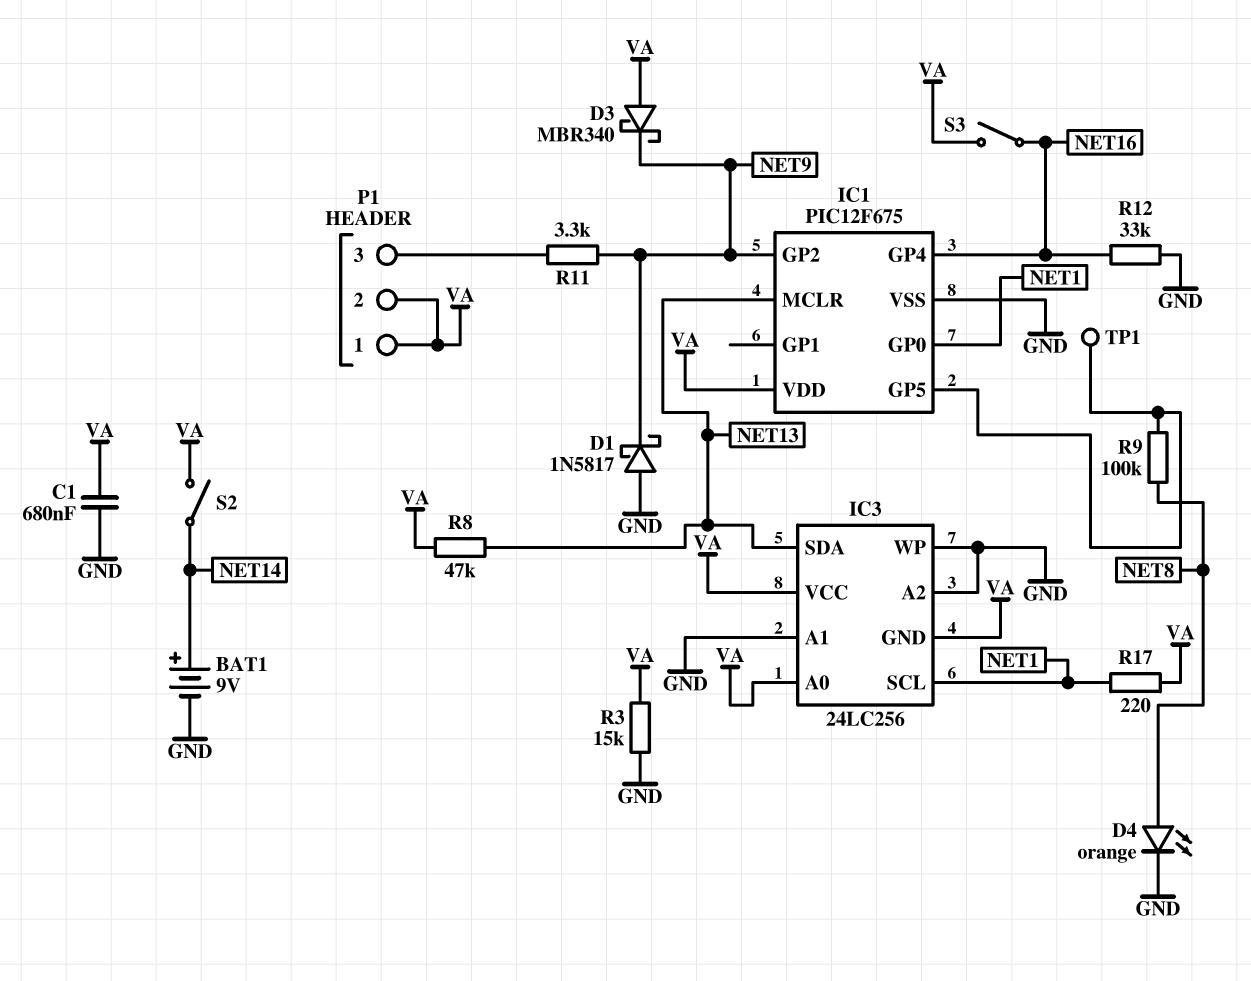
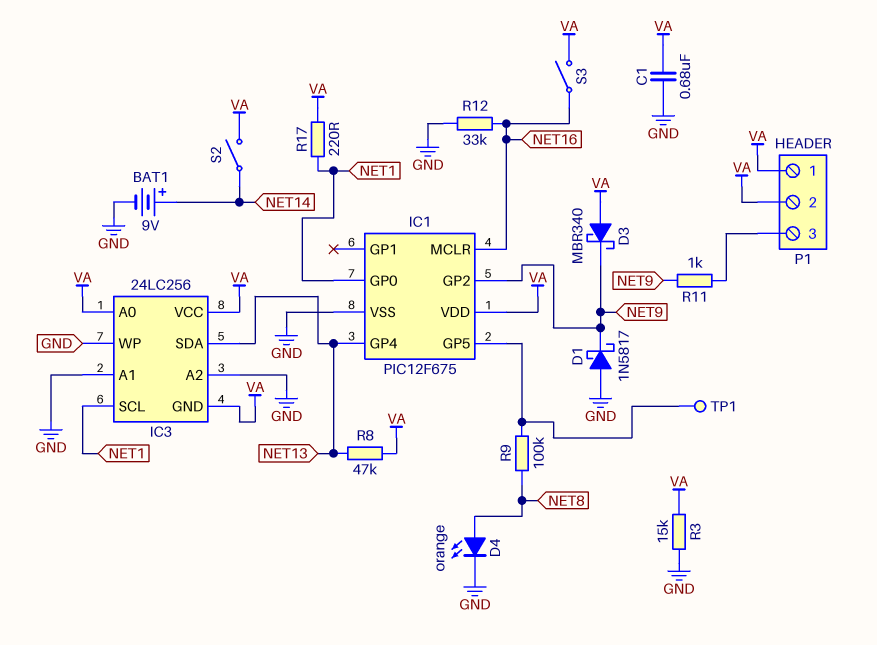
IC1 pin GP4: NET16 -> NET13
IC1 pin MCLR: NET13 -> NET16
R11: 3.3k (NET9, P1/3) -> 1k (NET9, P1/3)

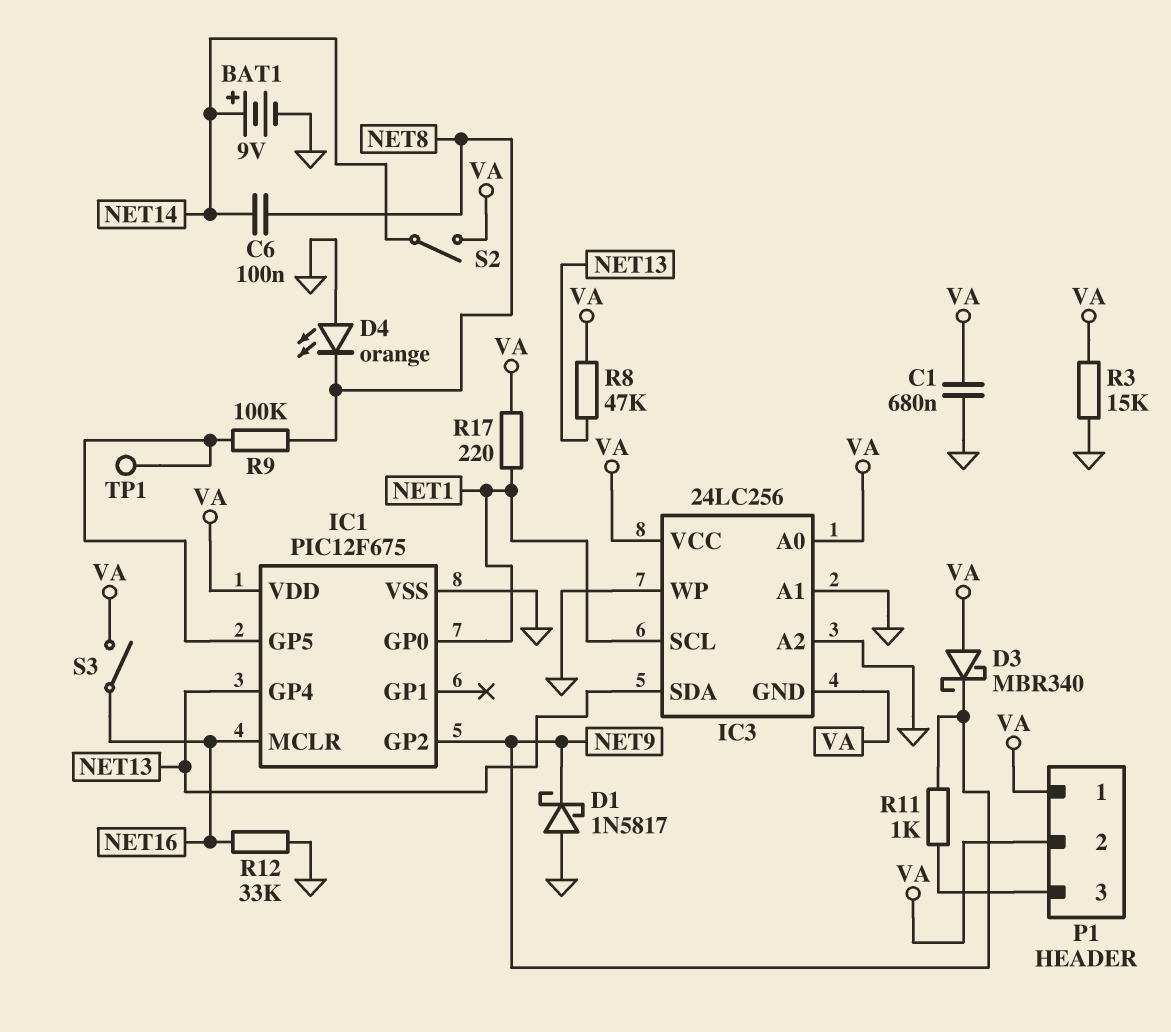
C6: none -> 100nF (NET8, NET14)
D4: LED orange (A NET8, K GND) -> LED orange (A GND, K NET8)

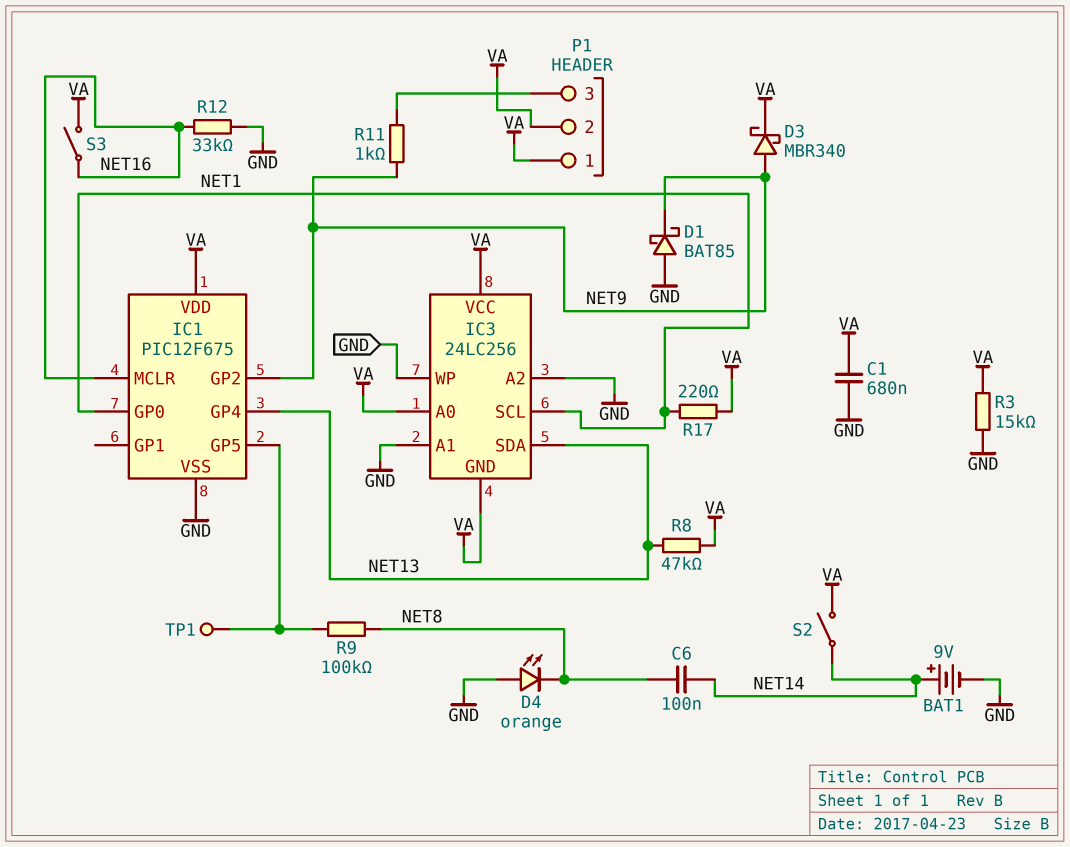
D1: schottky 1N5817 (A GND, K NET9) -> schottky BAT85 (A GND, K NET9)
D3: schottky MBR340 (A VA, K NET9) -> schottky MBR340 (A NET9, K VA)

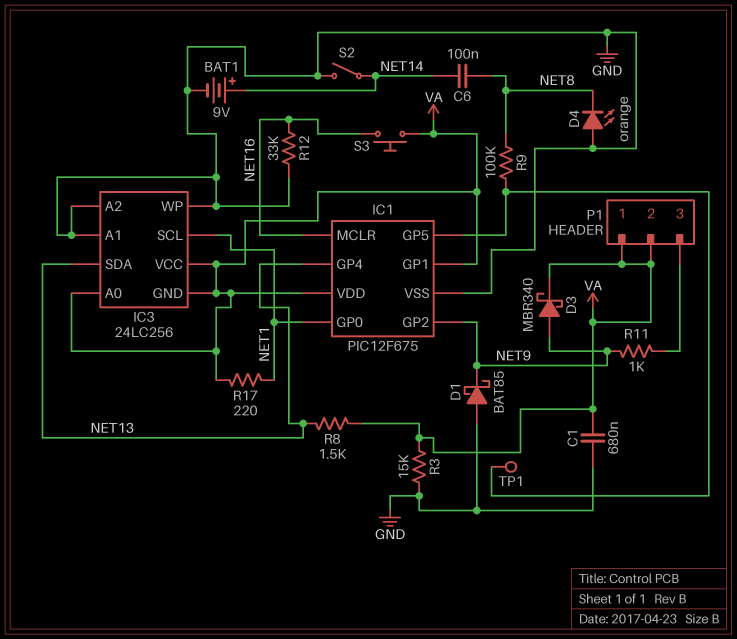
IC1 pin GP1: none -> VA
R8: 47k (NET13, VA) -> 1.5k (NET13, VA)
S2: switch (NET14, VA) -> switch (GND, NET14)
S3: switch (NET16, VA) -> button (NET16, VA)

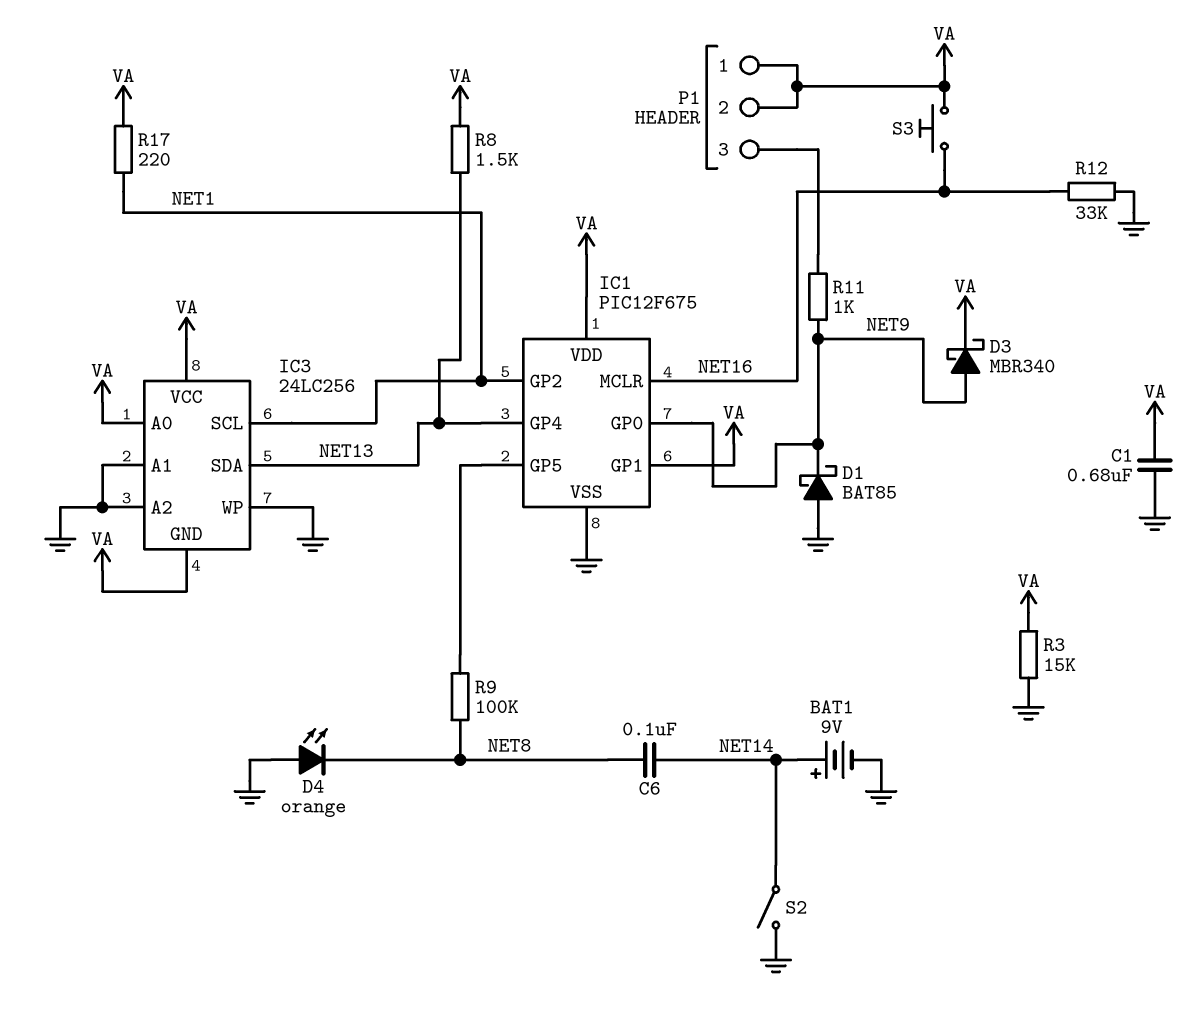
IC1 pin GP0: NET1 -> NET9
IC1 pin GP2: NET9 -> NET1
TP1: test point (IC1/GP5) -> none

